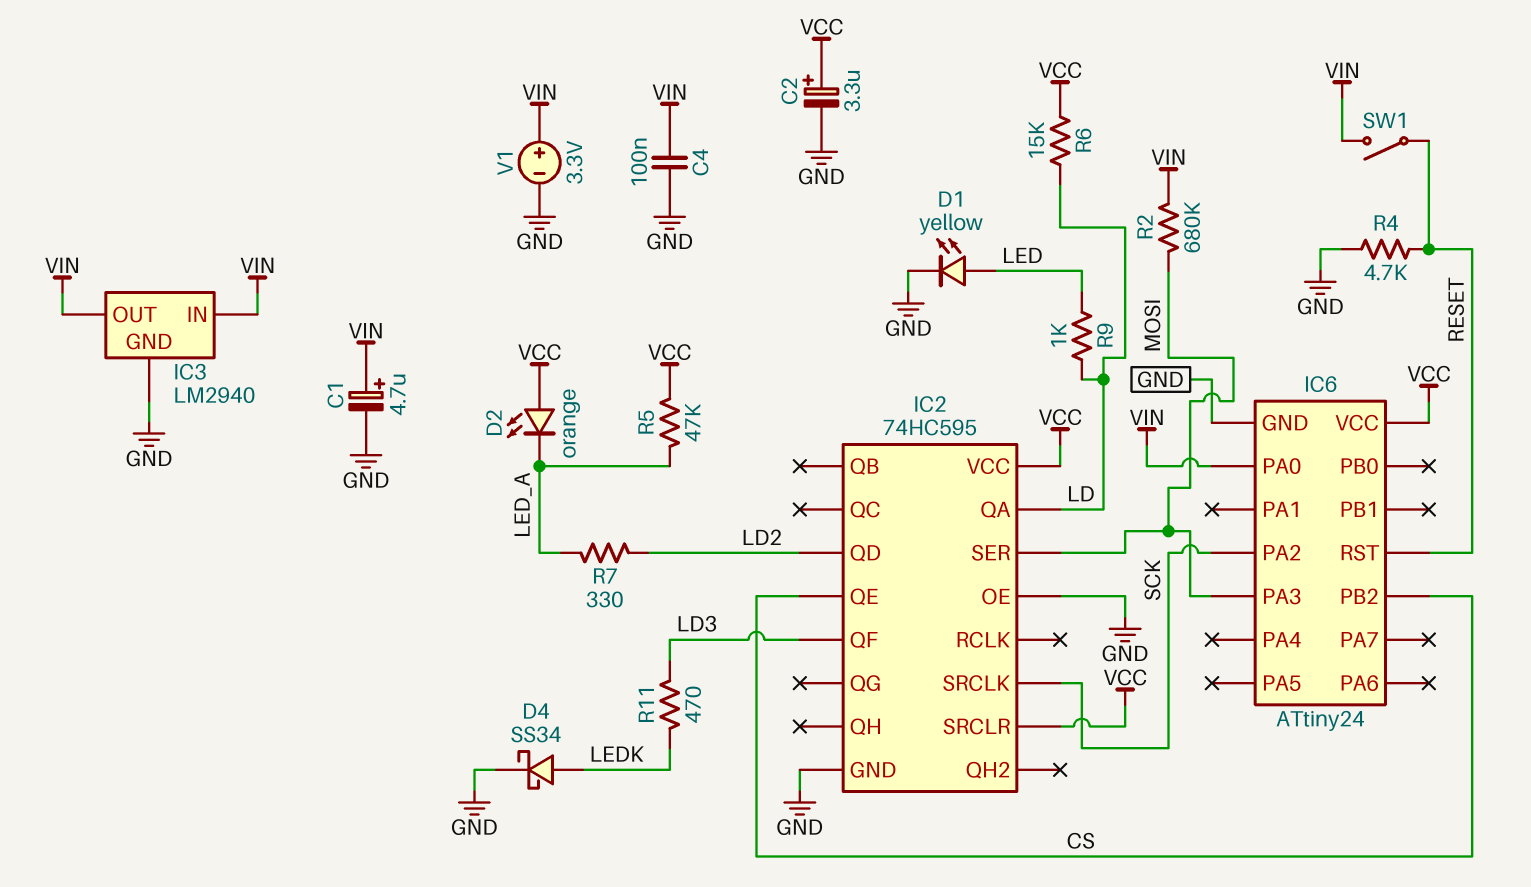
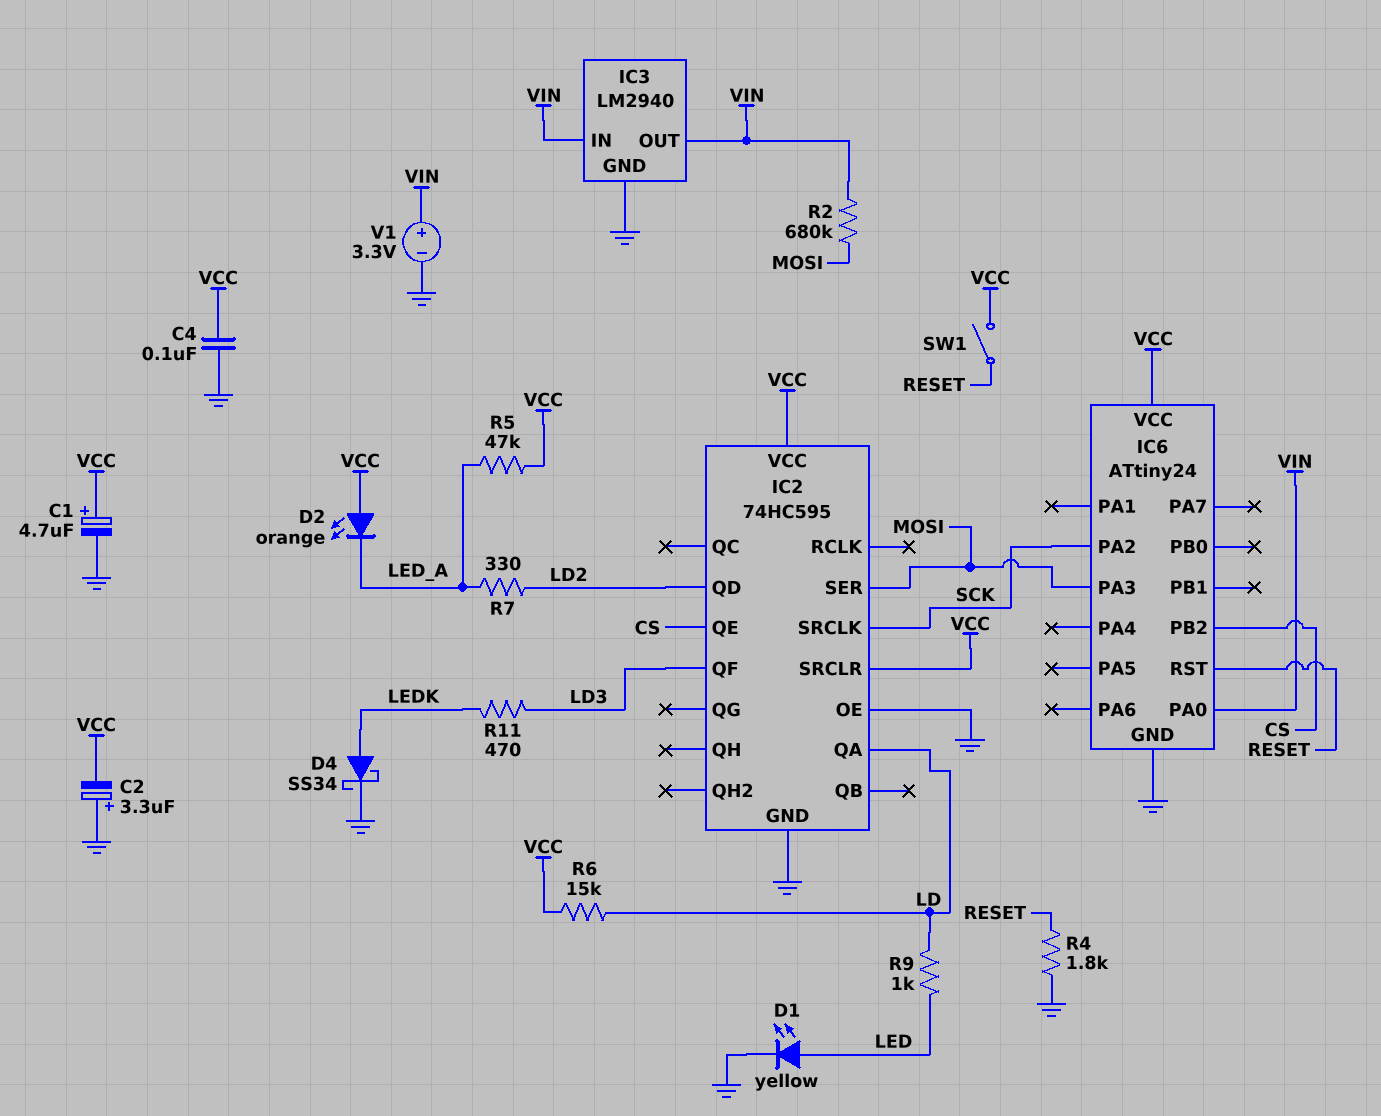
C1: 4.7uF (plus VIN, minus GND) -> 4.7uF (plus VCC, minus GND)
C2: 3.3uF (plus VCC, minus GND) -> 3.3uF (plus GND, minus VCC)
C4: 100nF (GND, VIN) -> 100nF (GND, VCC)
R4: 4.7k (GND, RESET) -> 1.8k (GND, RESET)
SW1: switch (RESET, VIN) -> switch (RESET, VCC)

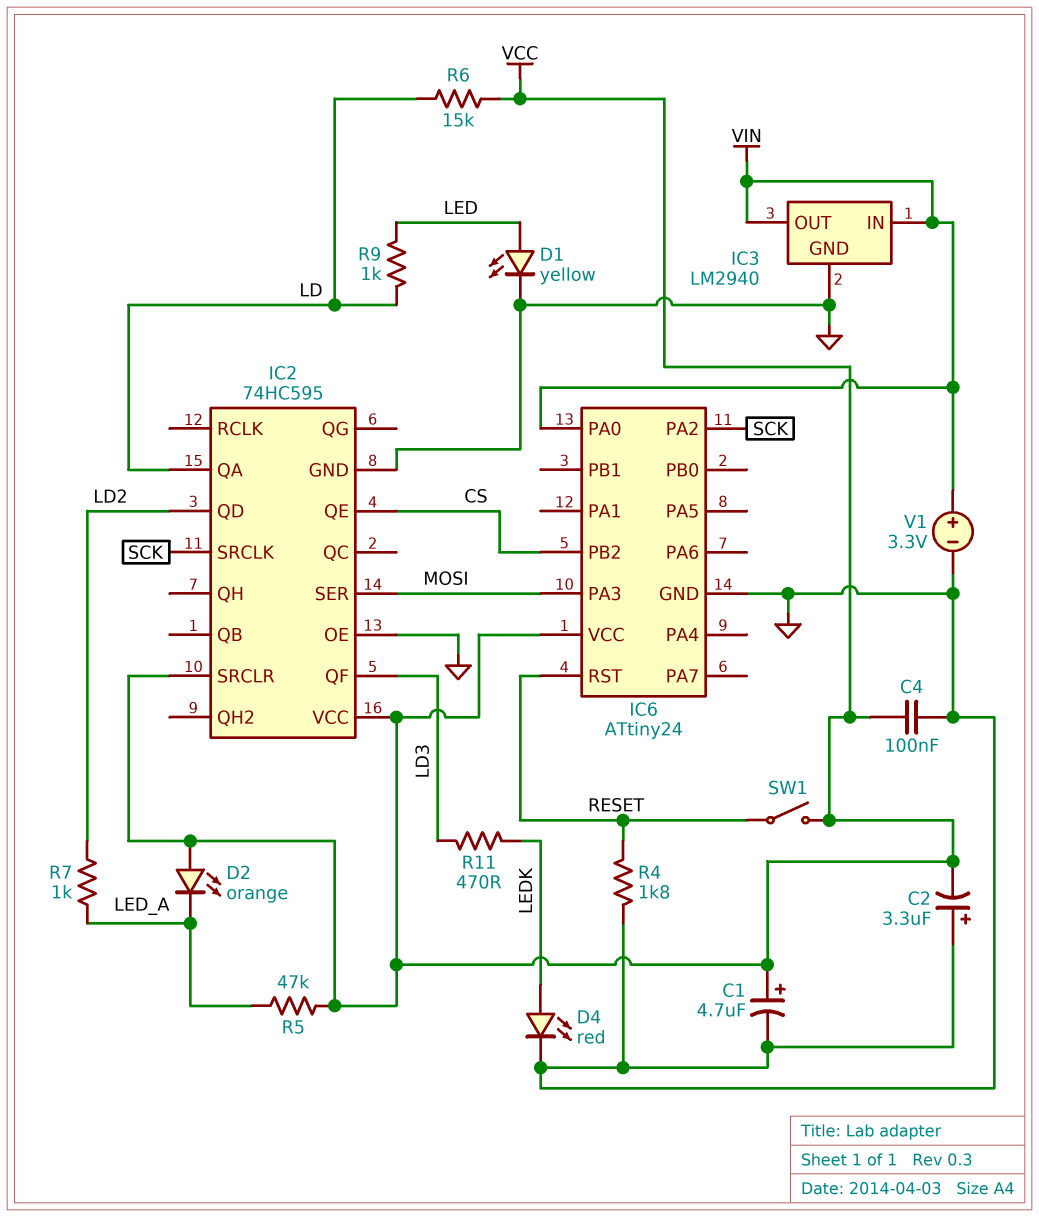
D4: schottky SS34 (A LEDK, K GND) -> LED red (A LEDK, K GND)
R2: 680k (MOSI, VIN) -> none
R7: 330 (LD2, LED_A) -> 1k (LD2, LED_A)

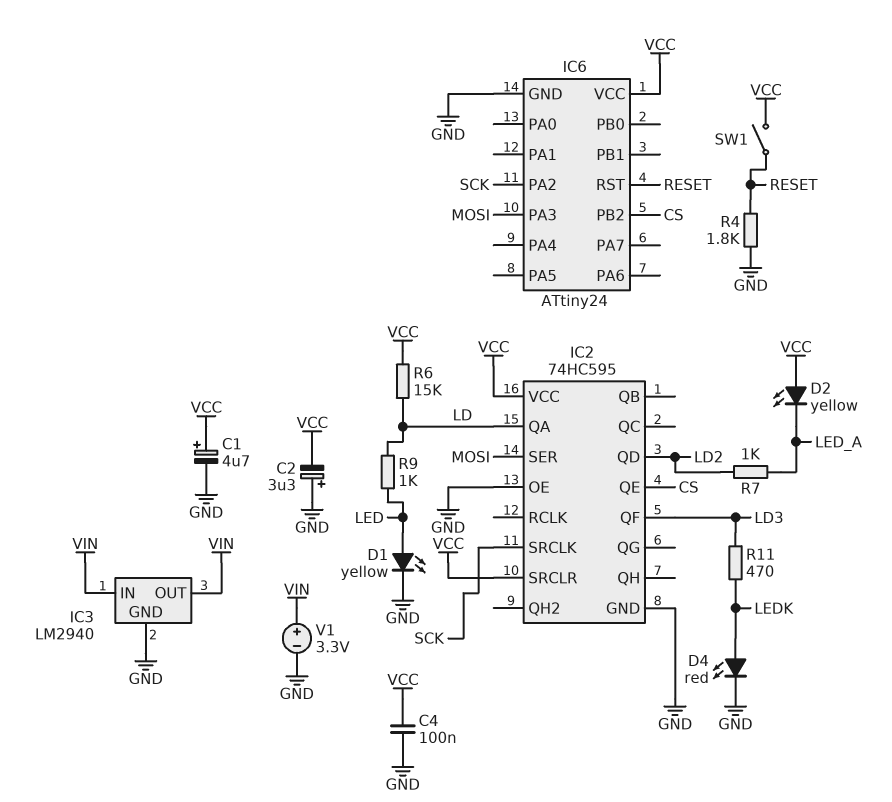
D2: LED orange (A VCC, K LED_A) -> LED yellow (A VCC, K LED_A)
IC6 pin PA0: VIN -> none
R5: 47k (LED_A, VCC) -> none

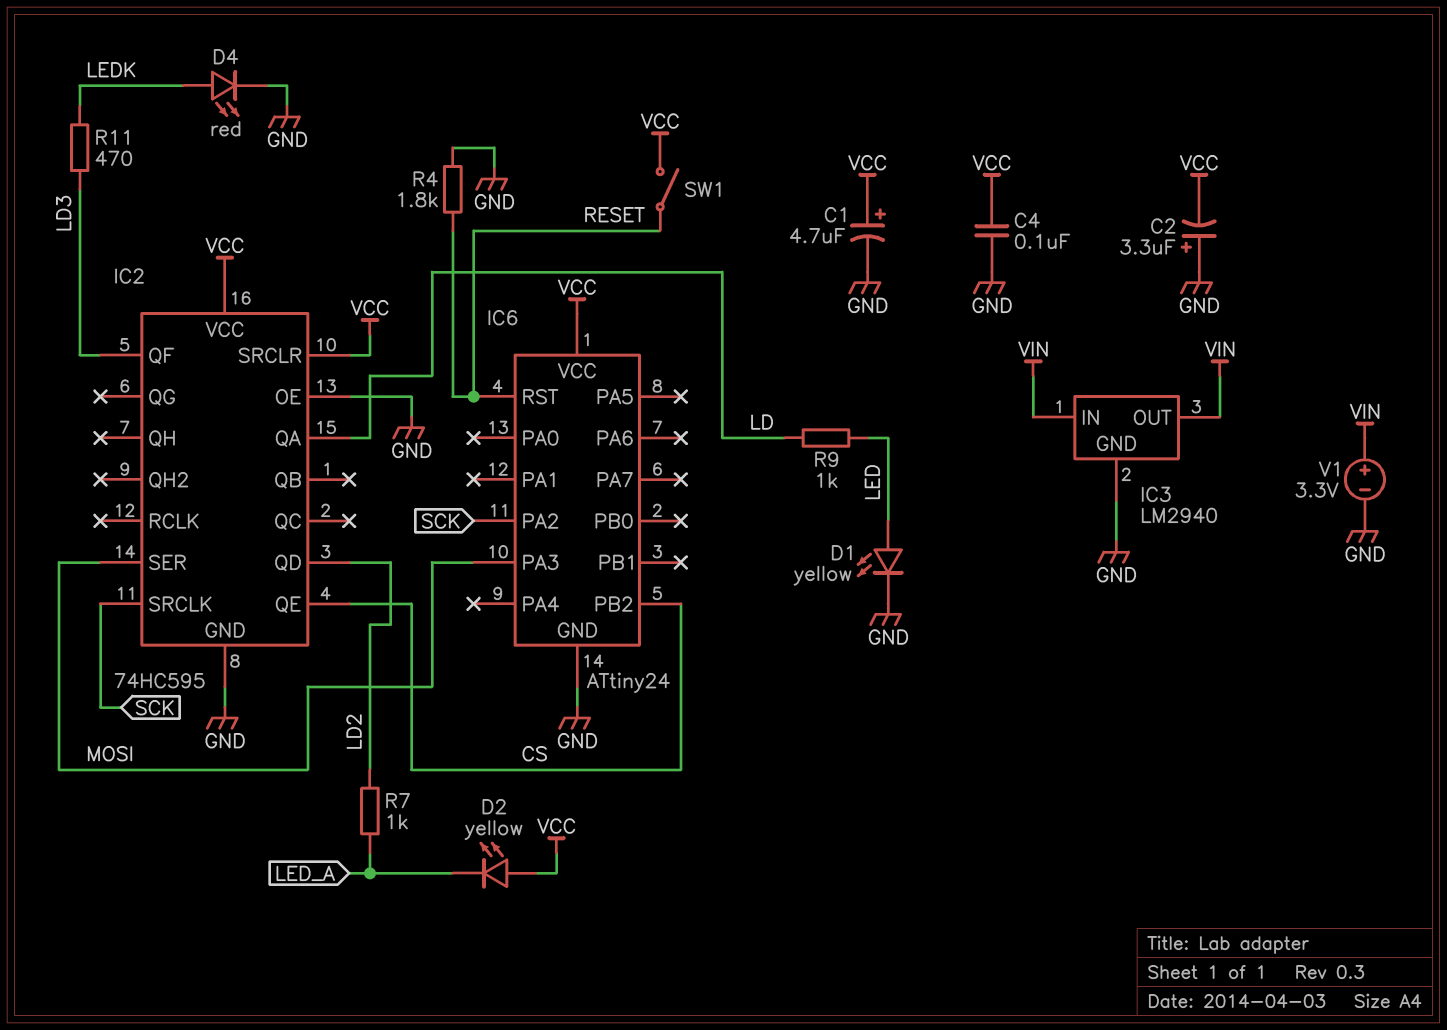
R6: 15k (LD, VCC) -> none

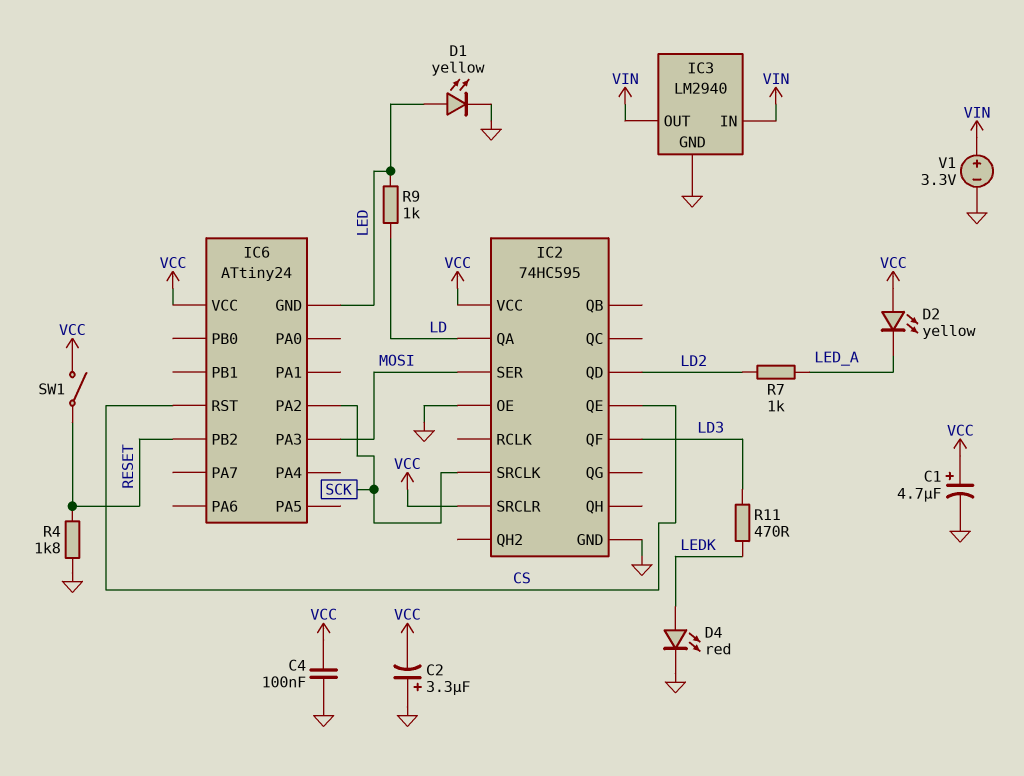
IC6 pin GND: GND -> LED
IC6 pin PB2: CS -> RESET
IC6 pin RST: RESET -> CS

